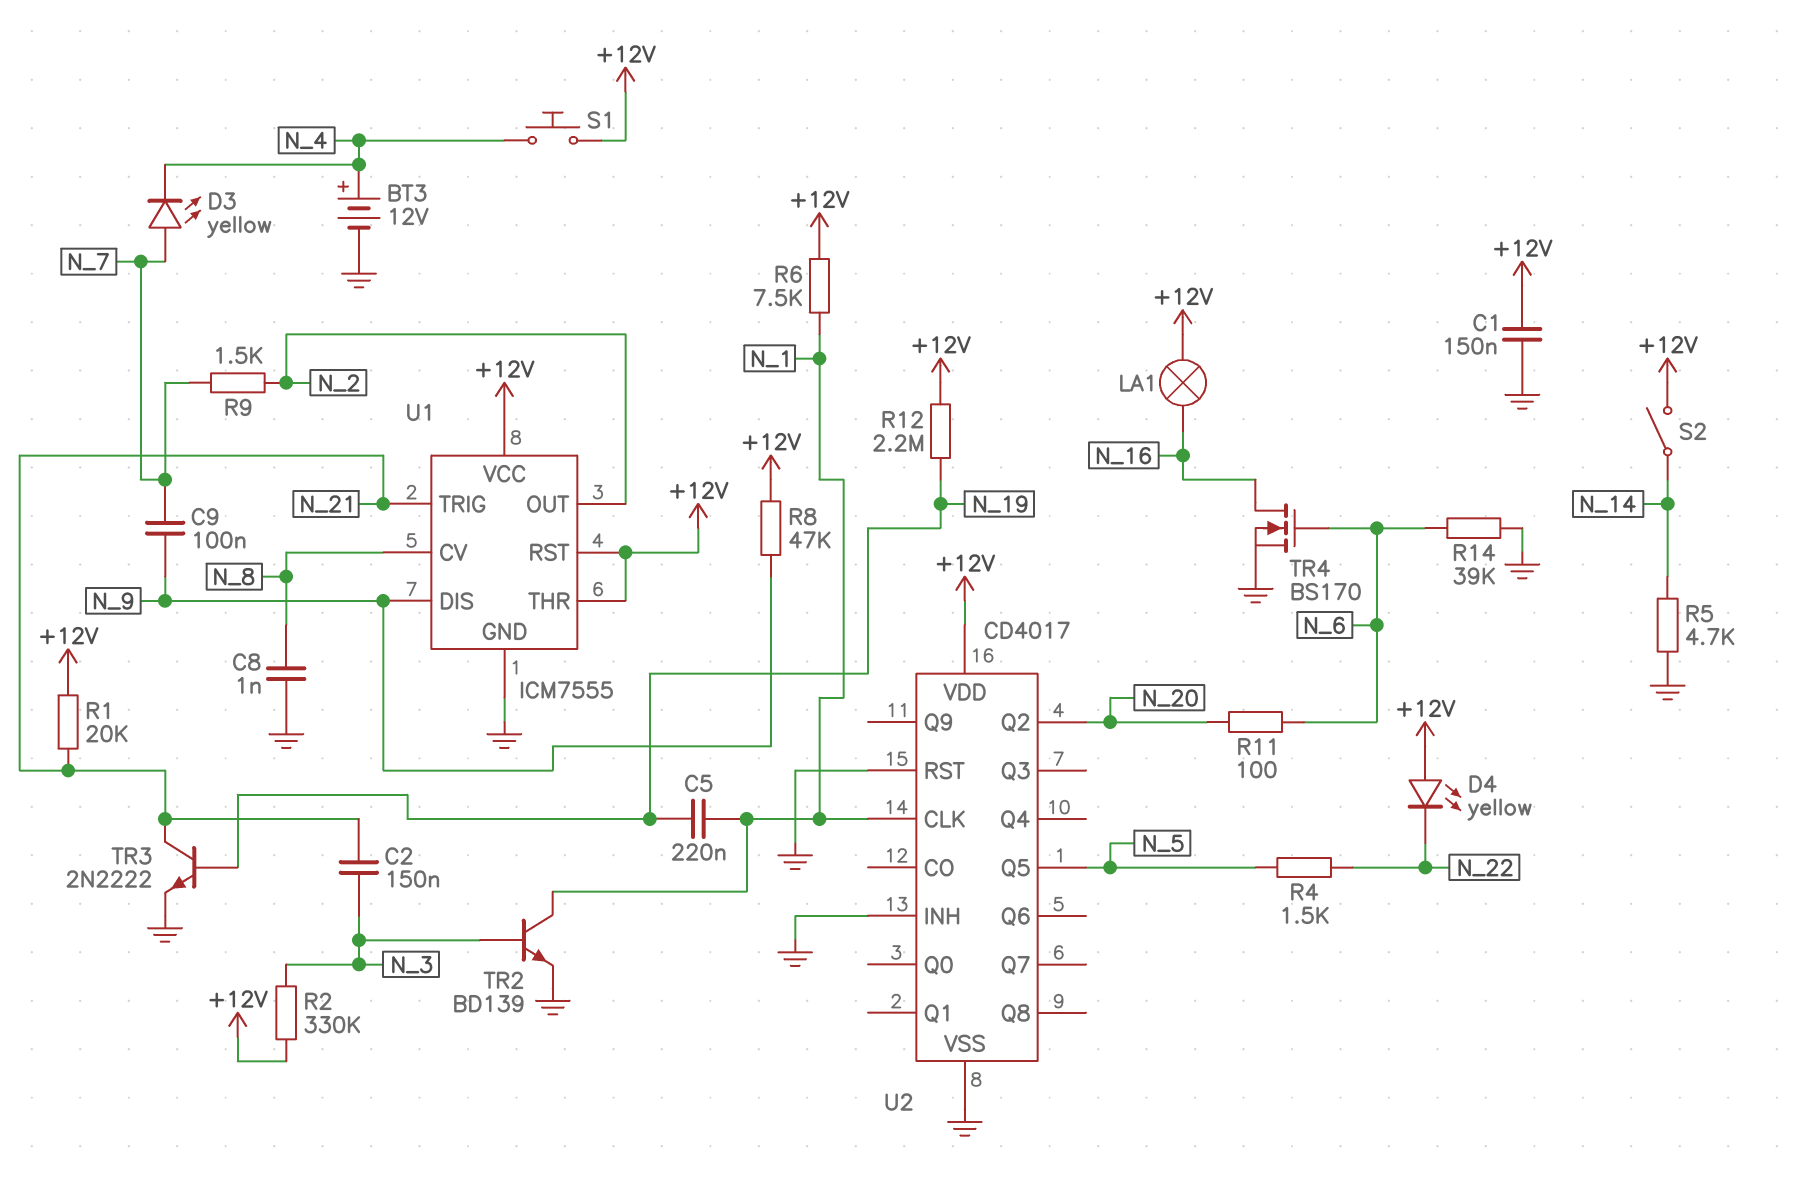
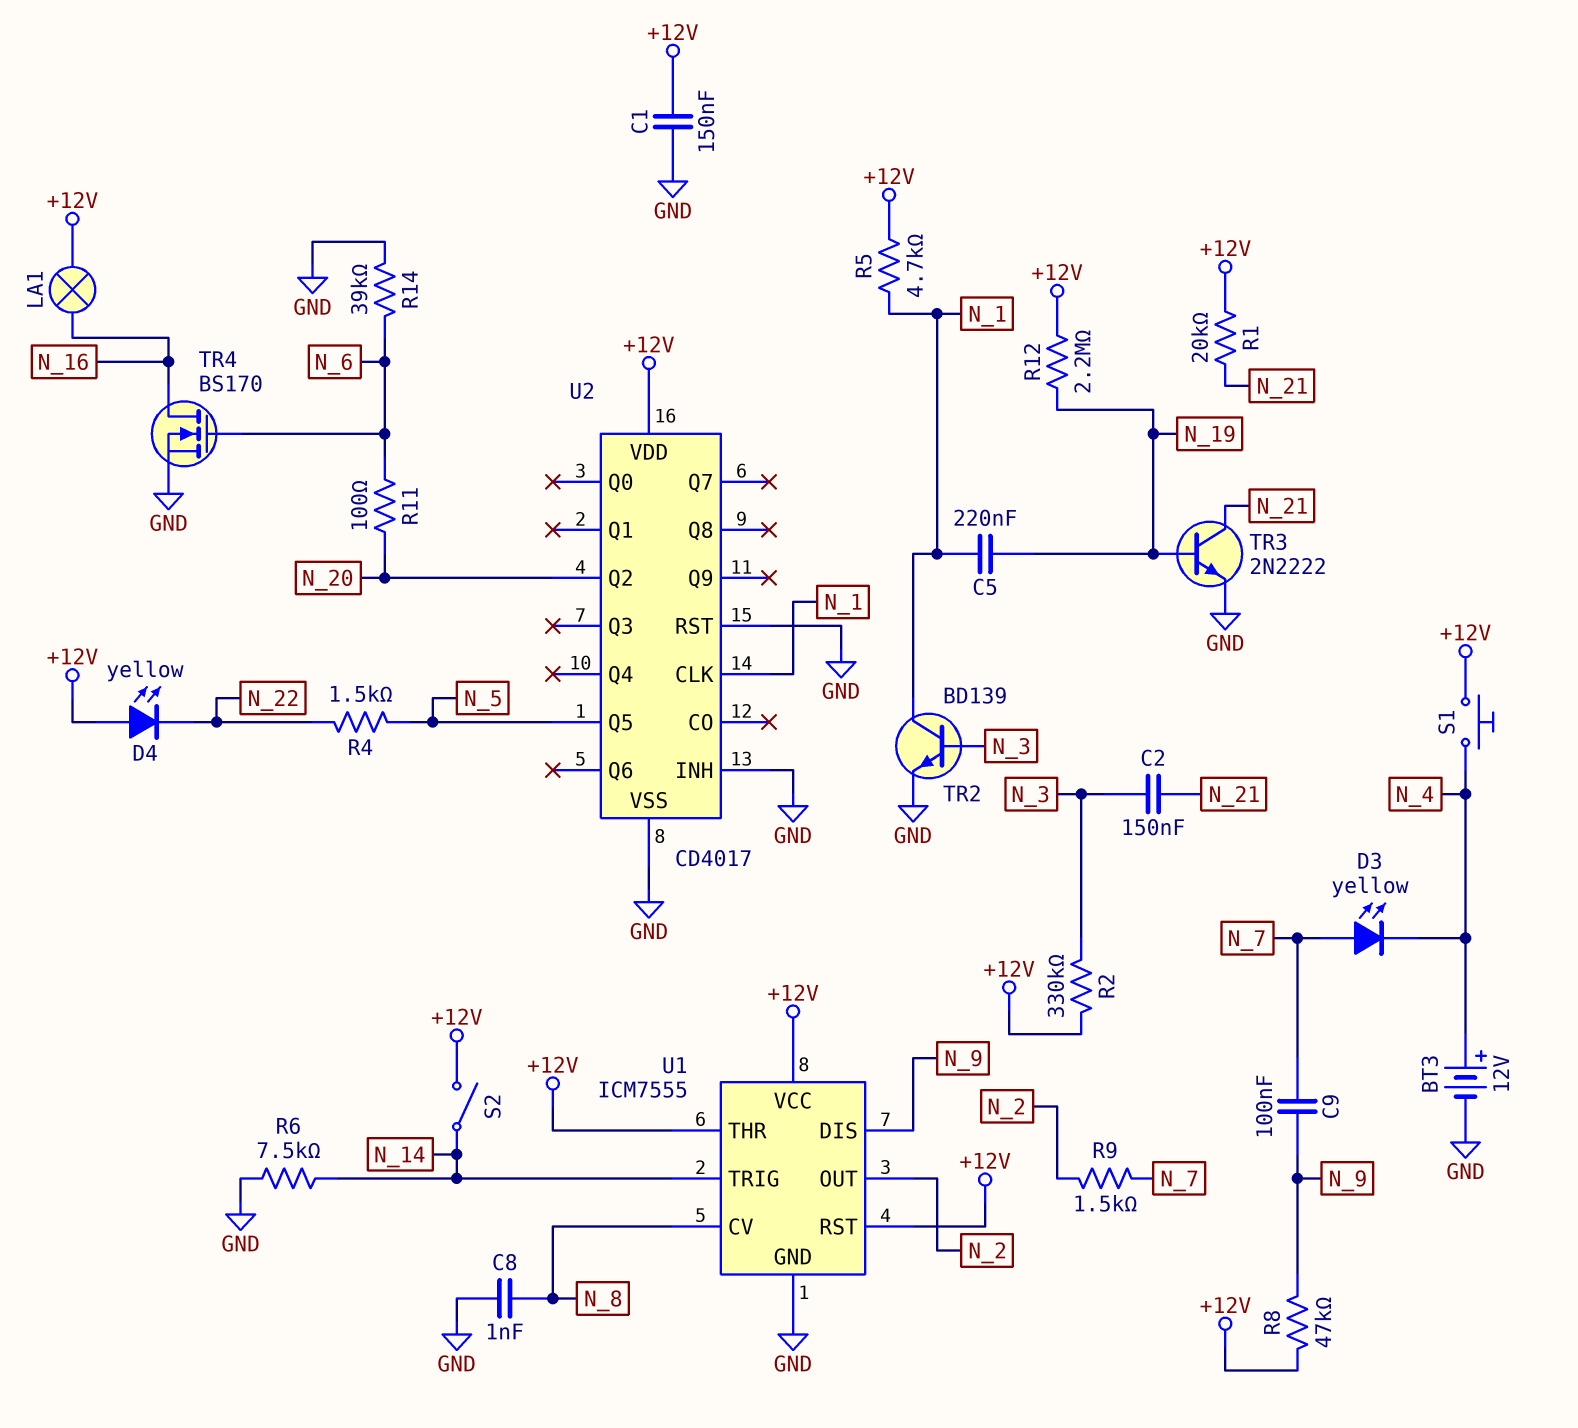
R5: 4.7k (GND, N_14) -> 4.7k (+12V, N_1)
R6: 7.5k (+12V, N_1) -> 7.5k (GND, N_14)
U1 pin TRIG: N_21 -> N_14

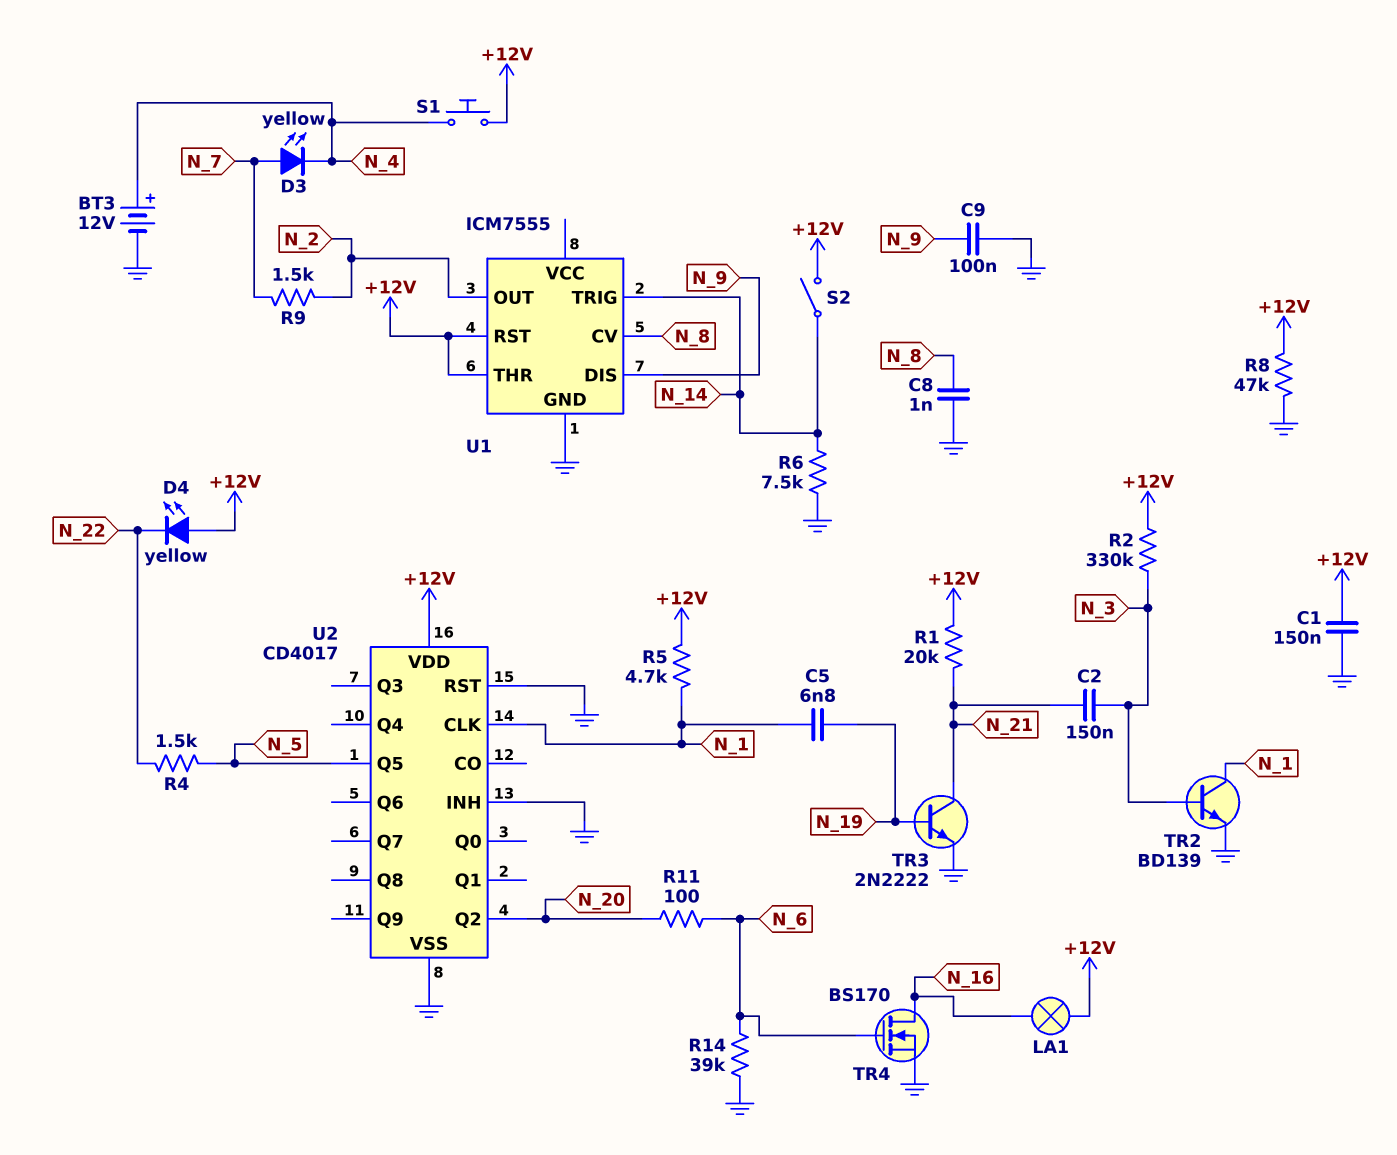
C5: 220nF (N_1, N_19) -> 6.8nF (N_1, N_19)
C9: 100nF (N_7, N_9) -> 100nF (GND, N_9)
R8: 47k (+12V, N_9) -> 47k (+12V, GND)
R12: 2.2M (+12V, N_19) -> none
U1 pin VCC: +12V -> none

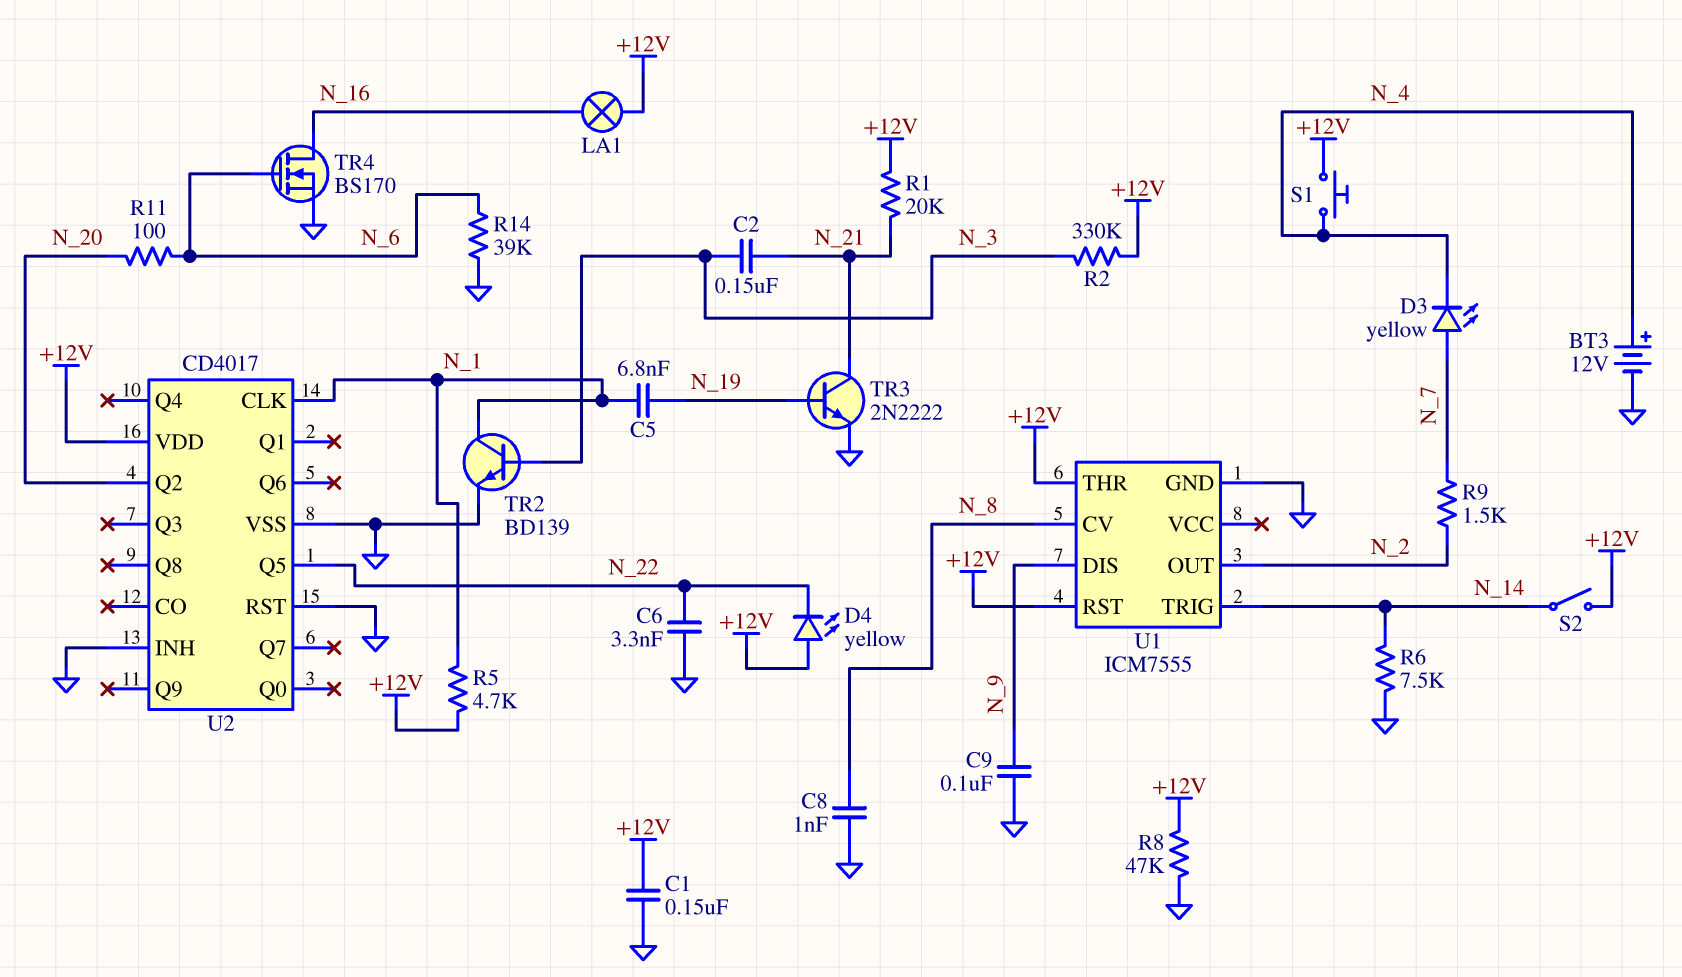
C6: none -> 3.3nF (GND, N_22)
R4: 1.5k (N_5, N_22) -> none
U2 pin Q5: N_5 -> N_22

